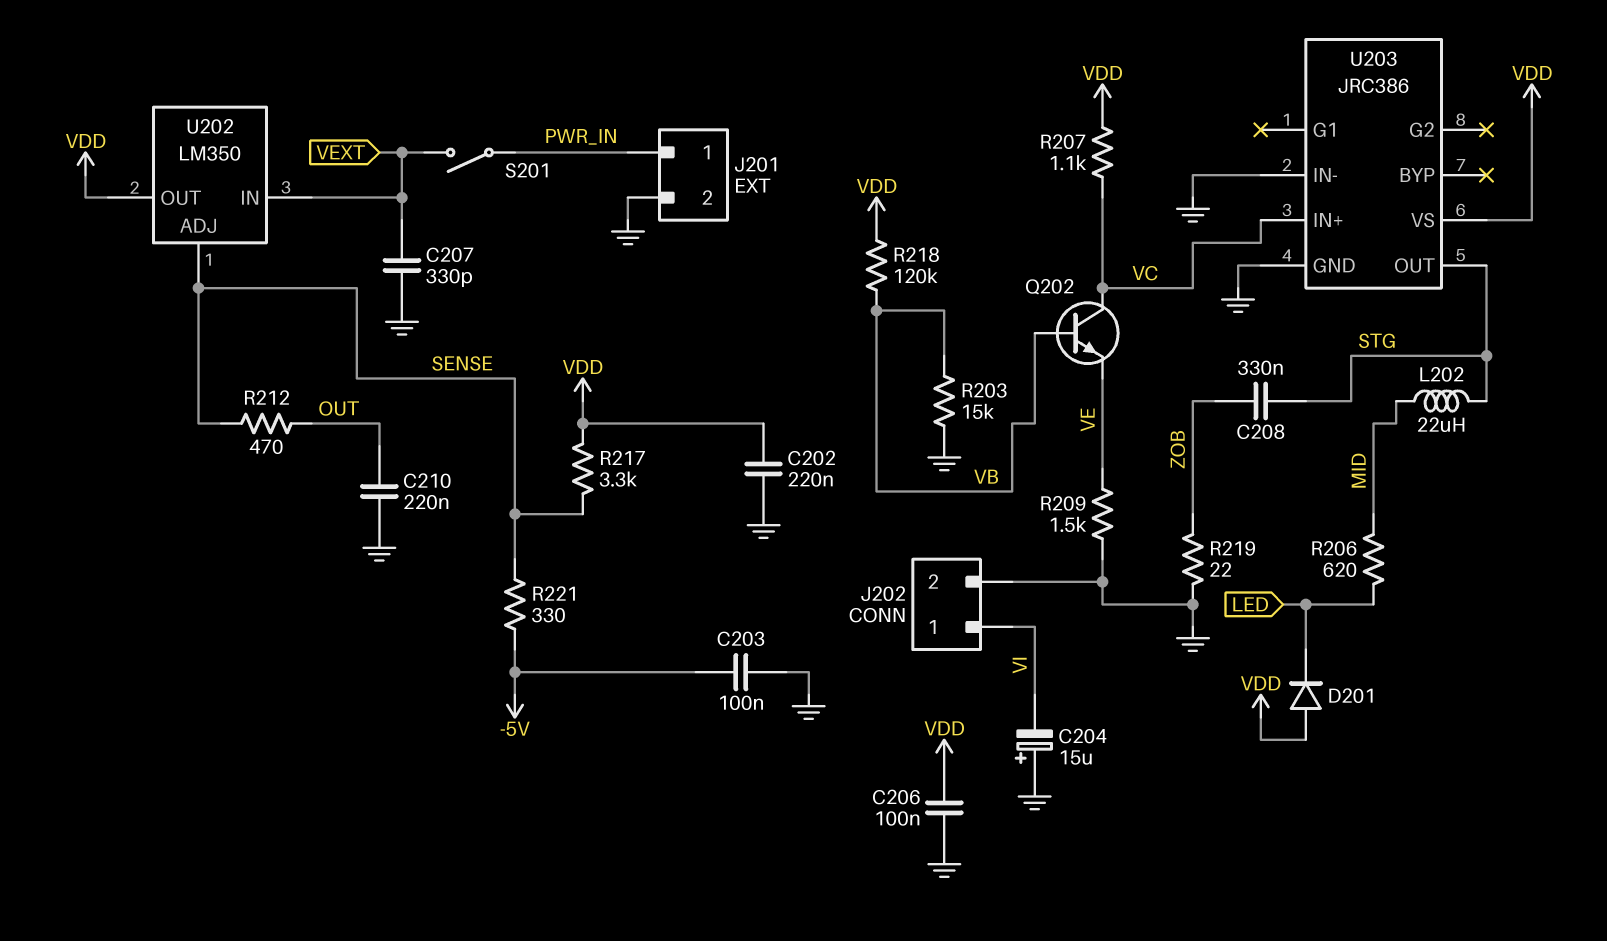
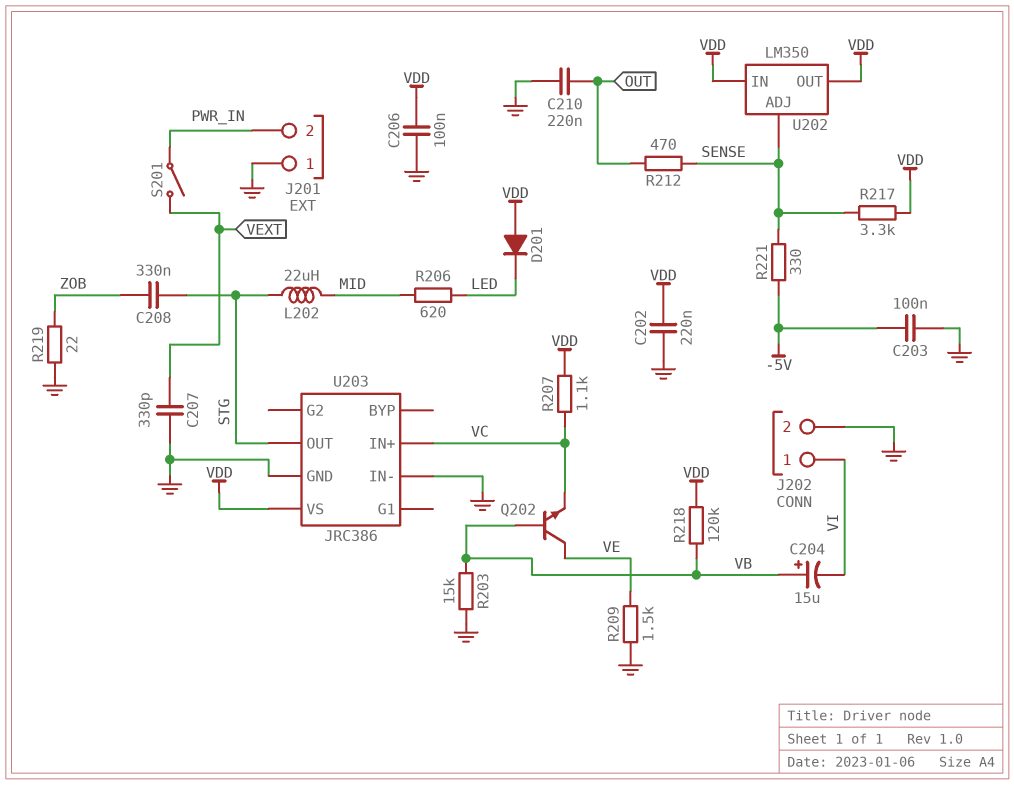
C204: 15uF (plus GND, minus VI) -> 15uF (plus VB, minus VI)
J201 pin 1: PWR_IN -> GND
J201 pin 2: GND -> PWR_IN
Q202: NPN (B VB, C VC, E VE) -> NPN (B VB, C VE, E VC)
U202 pin IN: VEXT -> VDD

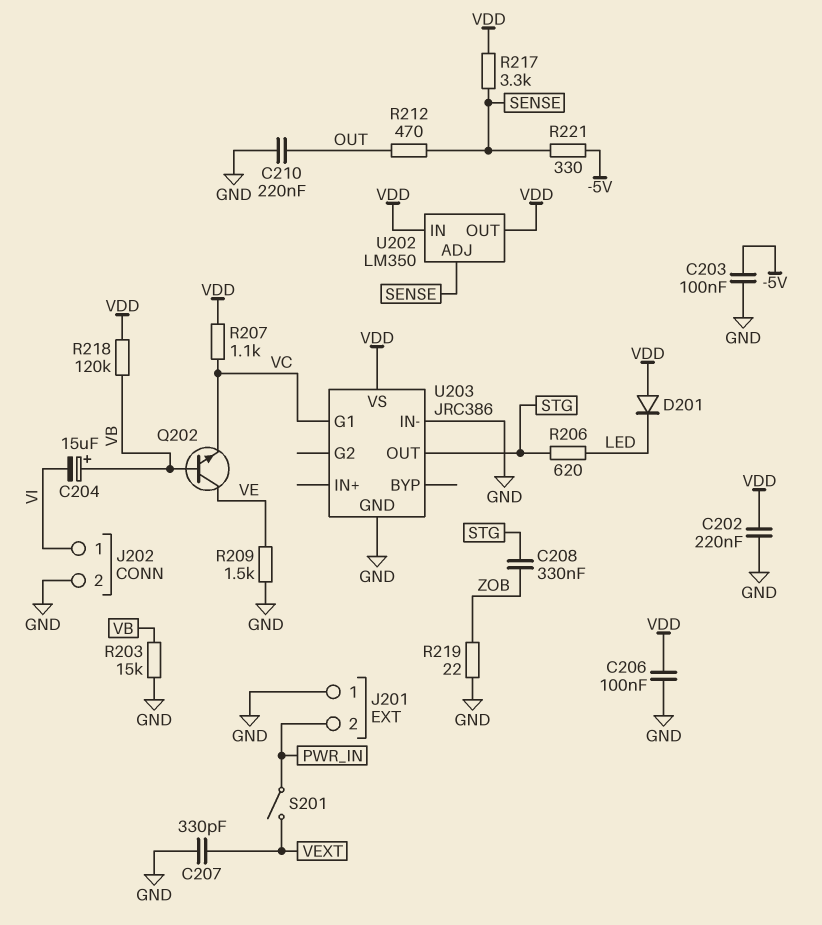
L202: 22uH (MID, STG) -> none
R206: 620 (LED, MID) -> 620 (LED, STG)
U203 pin G1: none -> VC
U203 pin IN+: VC -> none

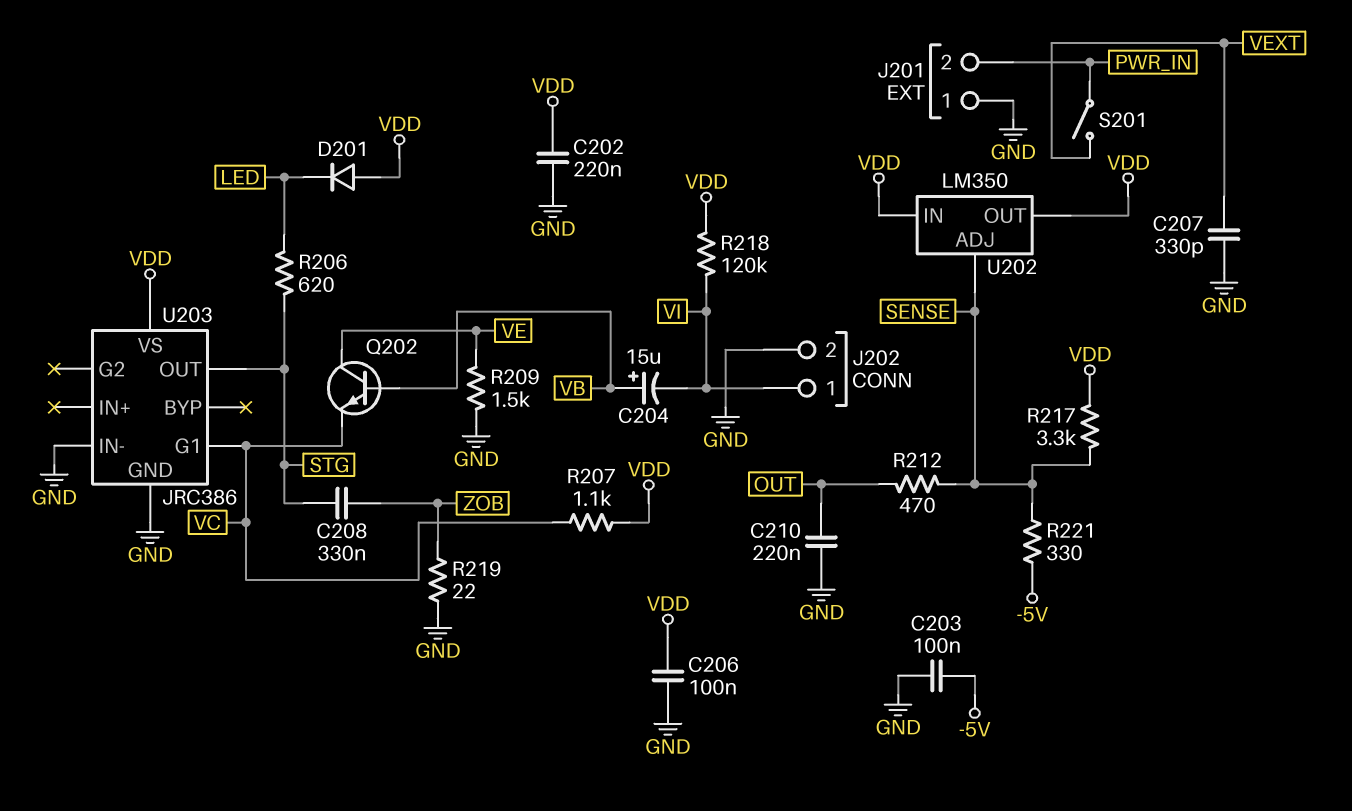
R203: 15k (GND, VB) -> none
R218: 120k (VB, VDD) -> 120k (VDD, VI)

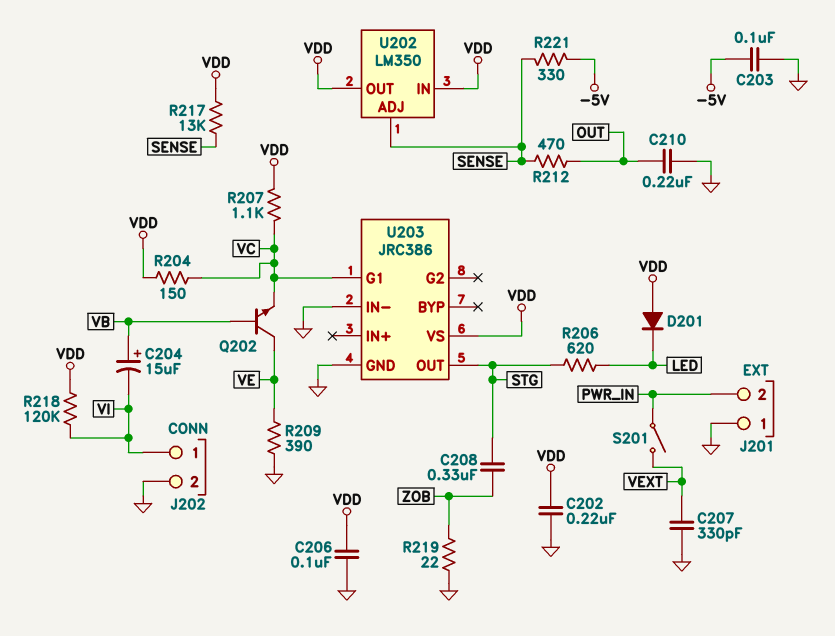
R204: none -> 150 (VC, VDD)
R209: 1.5k (GND, VE) -> 390 (GND, VE)
R217: 3.3k (SENSE, VDD) -> 13k (SENSE, VDD)

